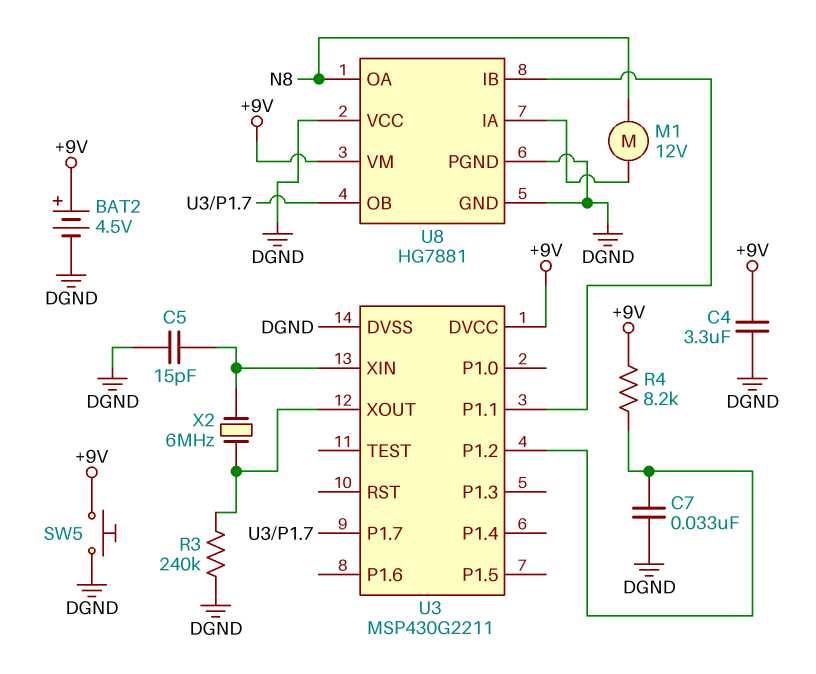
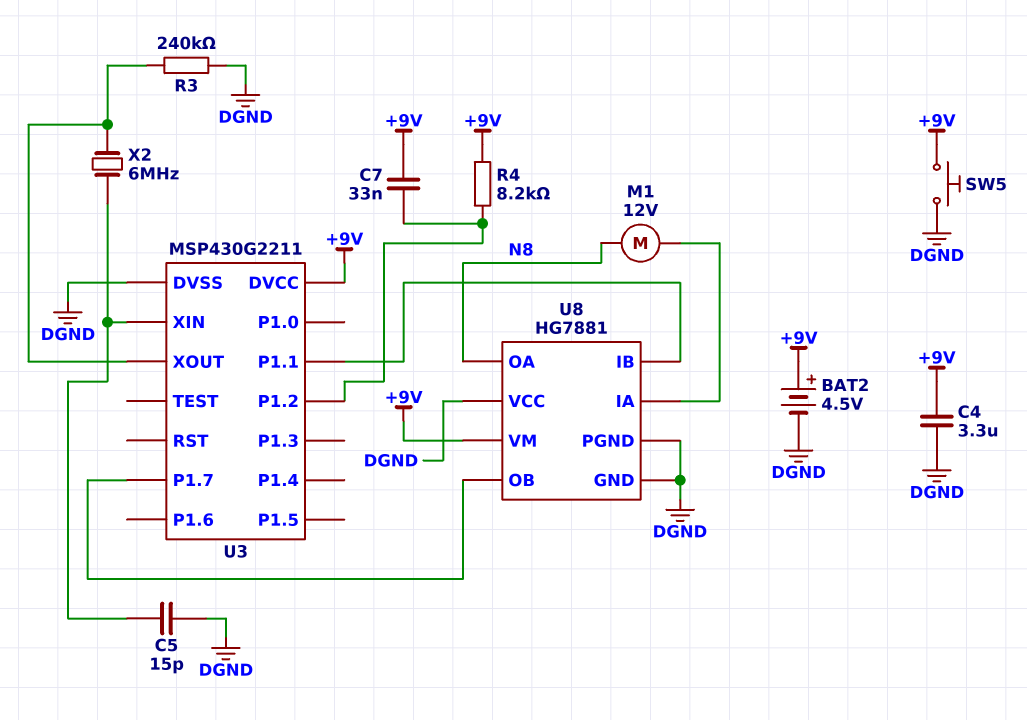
C7: 33nF (DGND, U3/P1.2) -> 33nF (+9V, U3/P1.2)

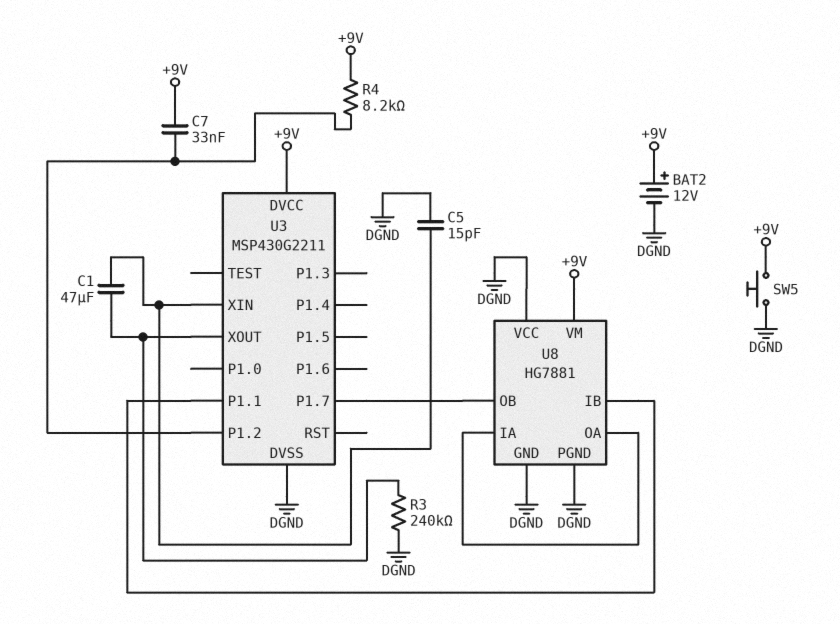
BAT2: 4.5V (plus +9V, minus DGND) -> 12V (plus +9V, minus DGND)
C1: none -> 47uF (U3/XIN, U3/XOUT)
C4: 3.3uF (+9V, DGND) -> none
M1: motor 12V (N8, U8/IA) -> none
U8 pin OA: N8 -> U8/IA
X2: 6MHz (U3/XIN, U3/XOUT) -> none

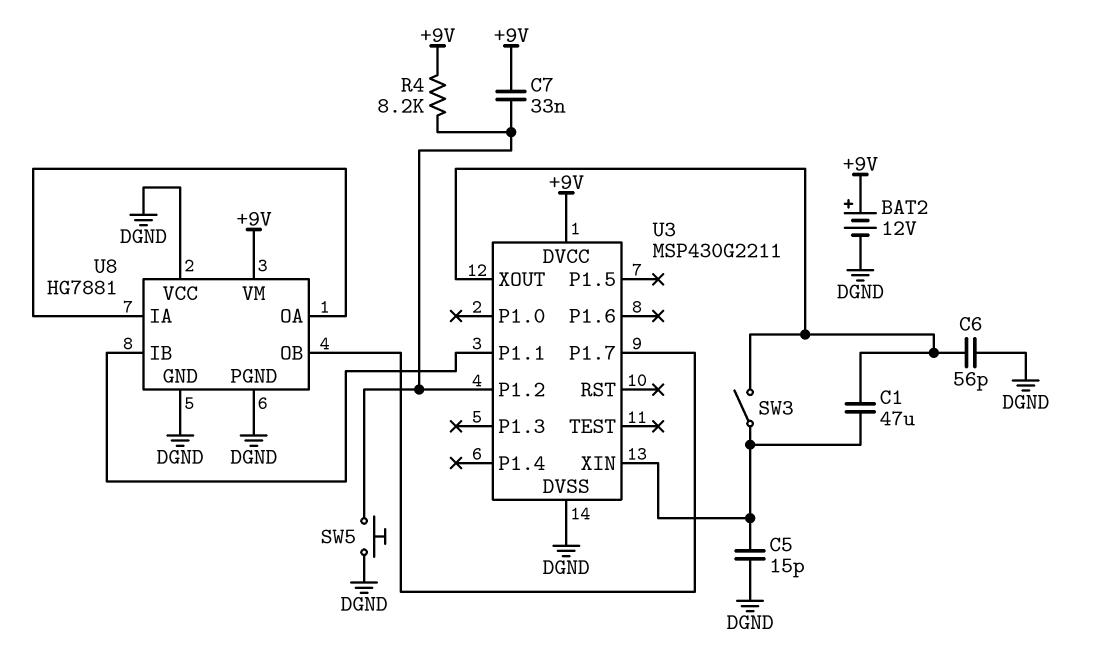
C6: none -> 56pF (DGND, U3/XOUT)
R3: 240k (DGND, U3/XOUT) -> none
SW3: none -> switch (U3/XIN, U3/XOUT)
SW5: button (+9V, DGND) -> button (DGND, U3/P1.2)

